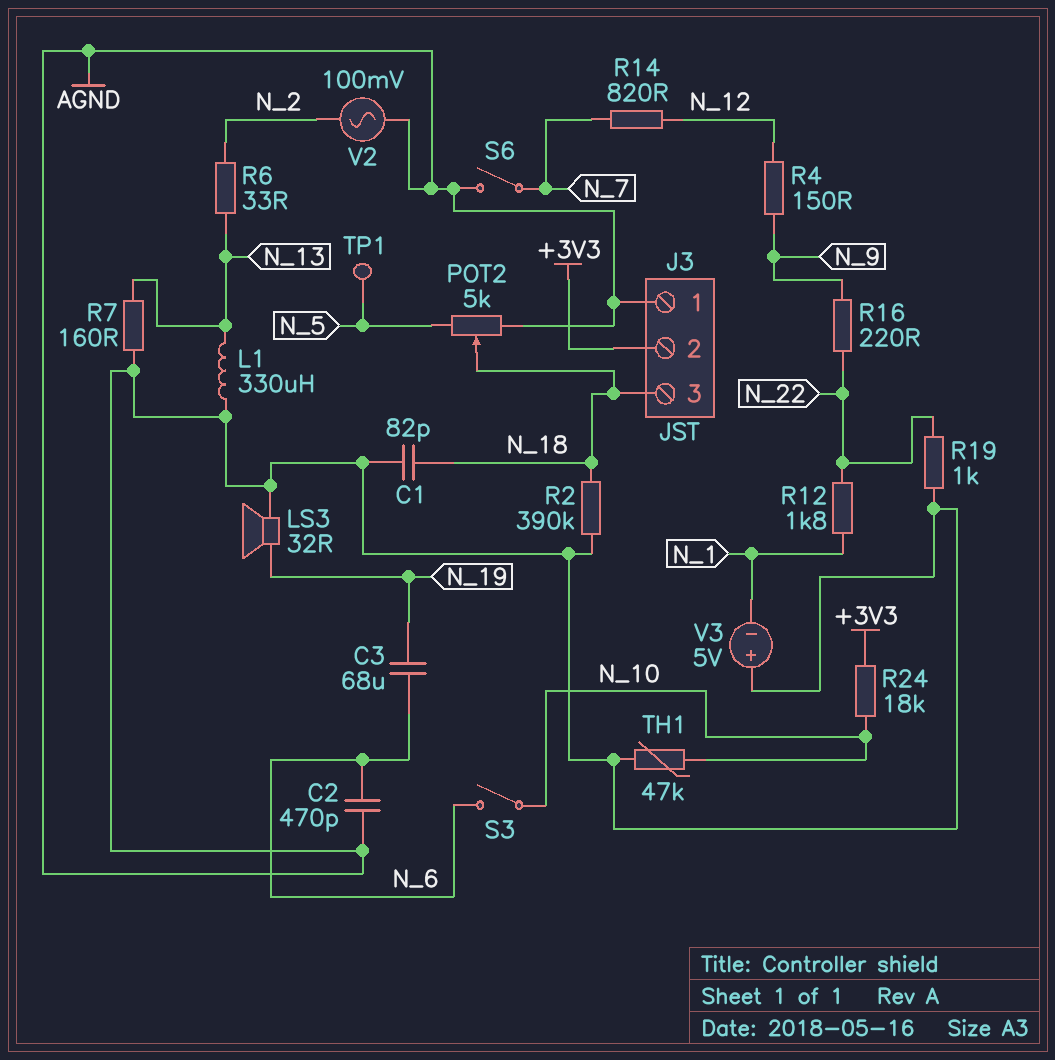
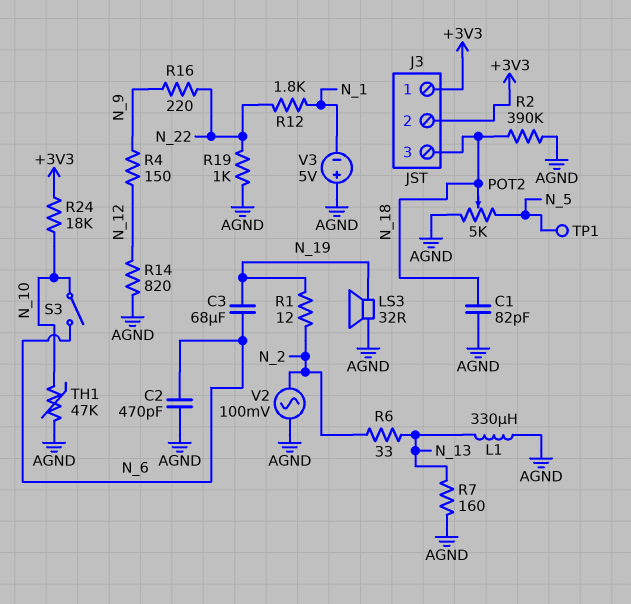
J3 pin 1: AGND -> +3V3
R1: none -> 12 (N_2, N_19)
R14: 820 (N_7, N_12) -> 820 (AGND, N_12)
S6: switch (AGND, N_7) -> none

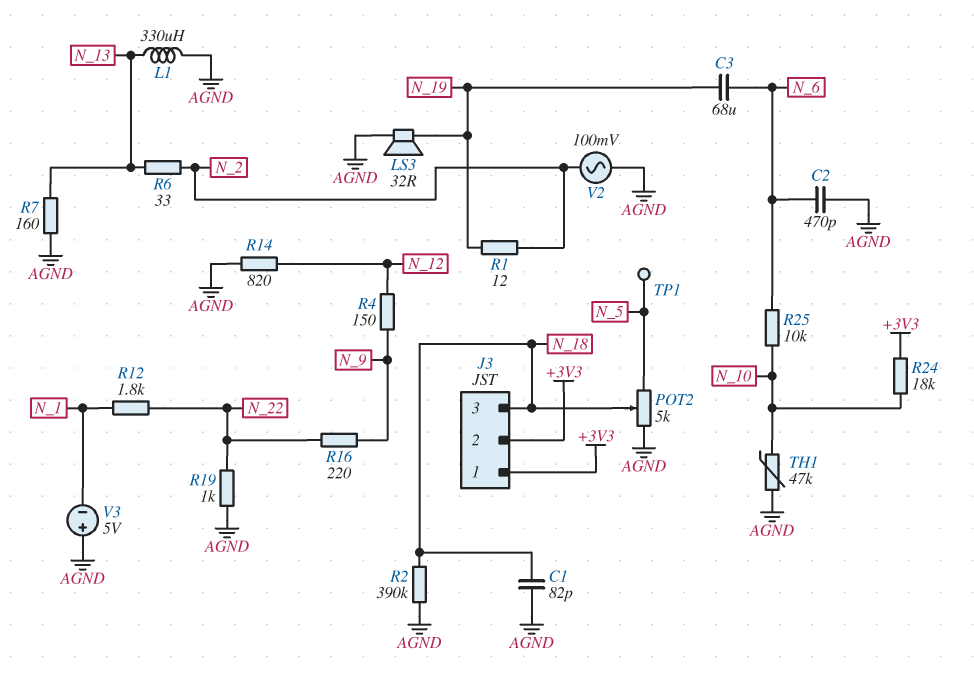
R25: none -> 10k (N_6, N_10)
S3: switch (N_6, N_10) -> none

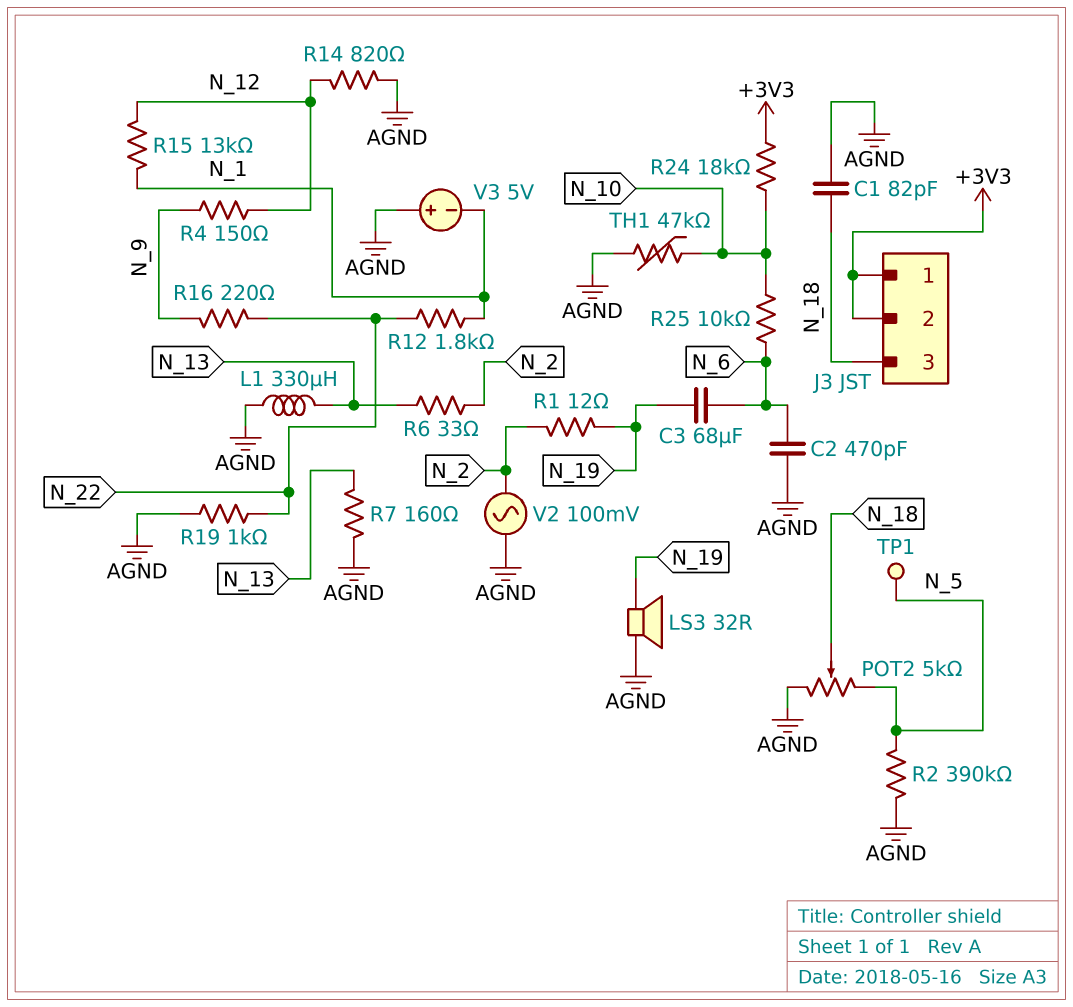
R2: 390k (AGND, N_18) -> 390k (AGND, N_5)
R15: none -> 13k (N_1, N_12)

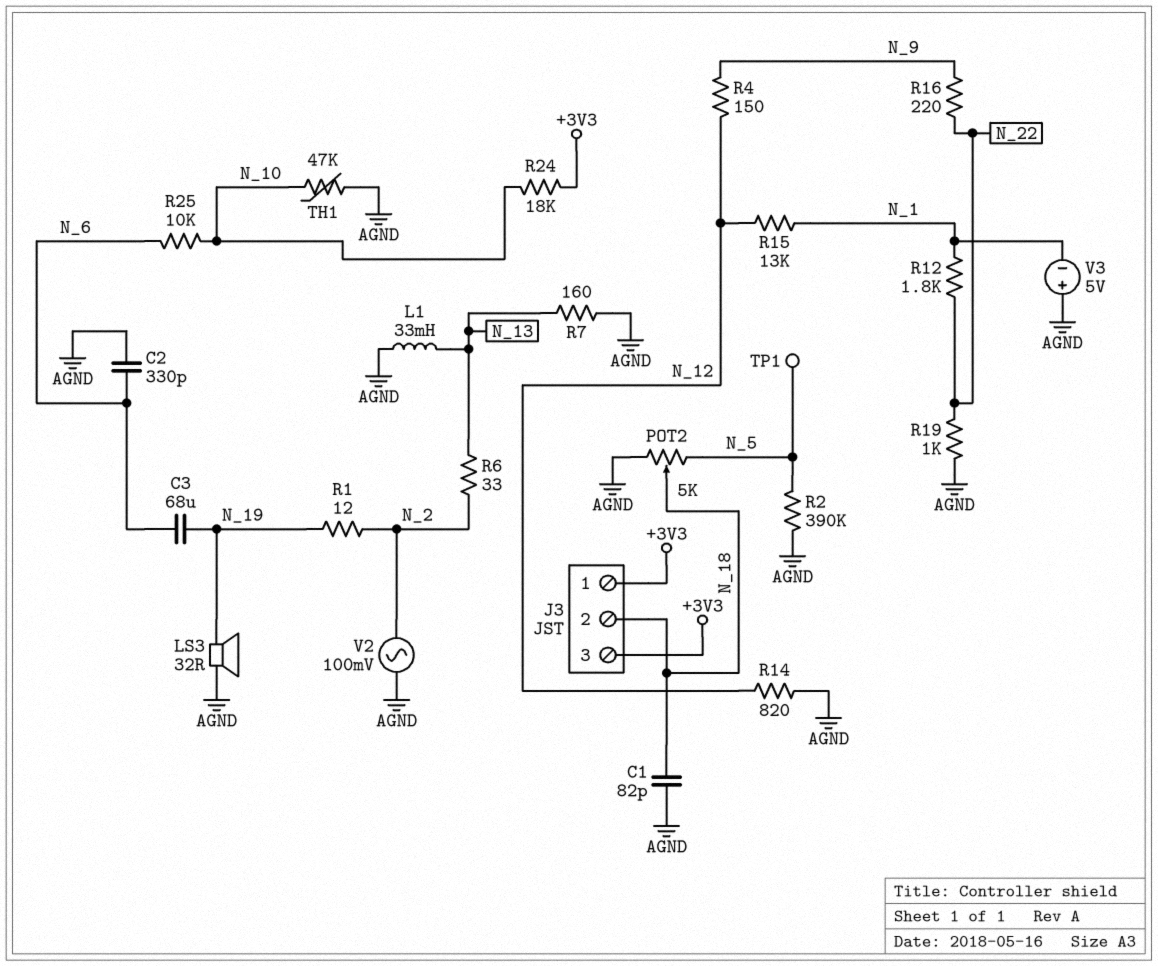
C2: 470pF (AGND, N_6) -> 330pF (AGND, N_6)
J3 pin 2: +3V3 -> N_18
J3 pin 3: N_18 -> +3V3
L1: 330uH (AGND, N_13) -> 33mH (AGND, N_13)

